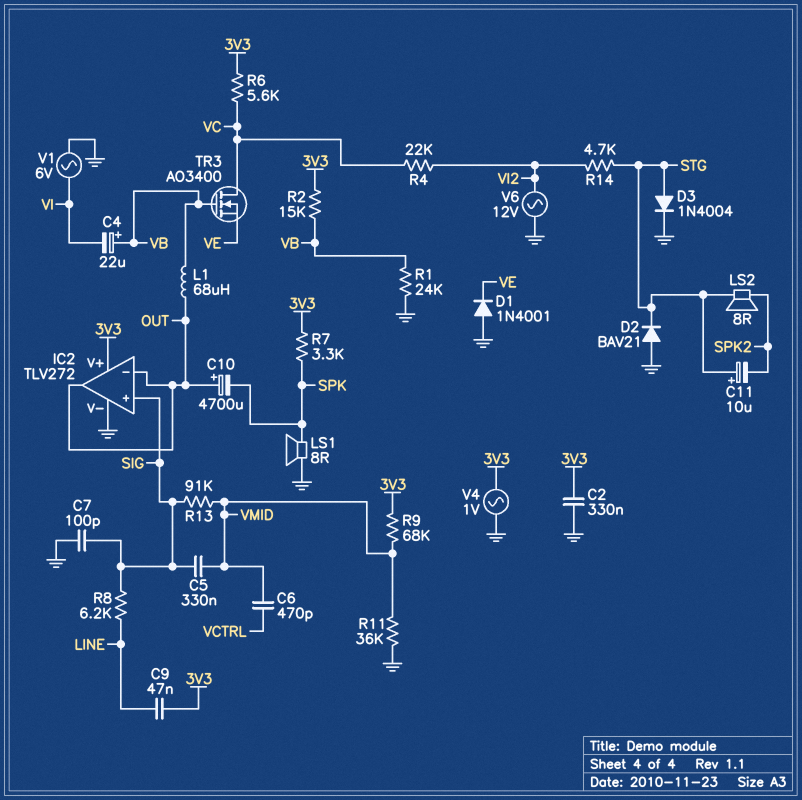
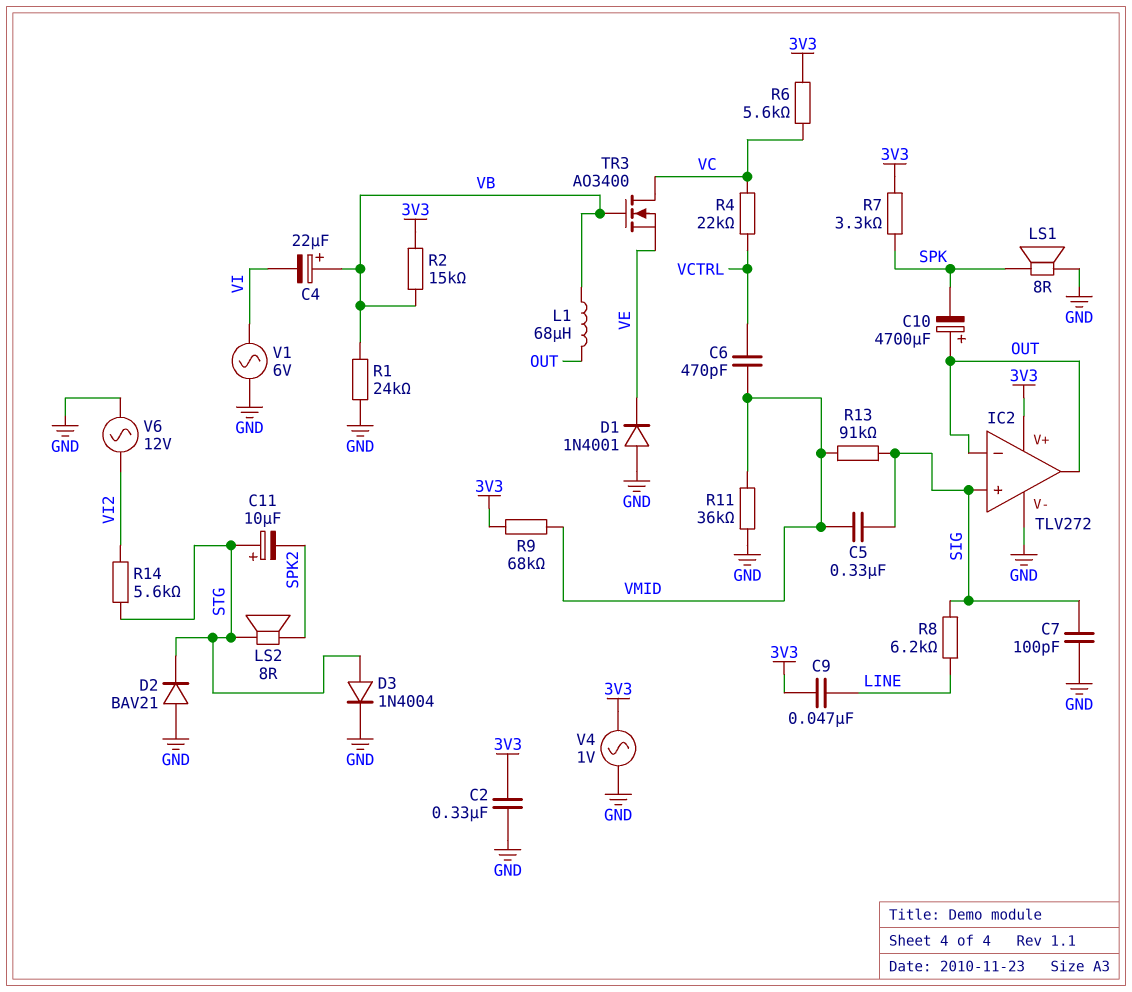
R4: 22k (VC, VI2) -> 22k (VC, VCTRL)
R14: 4.7k (STG, VI2) -> 5.6k (STG, VI2)

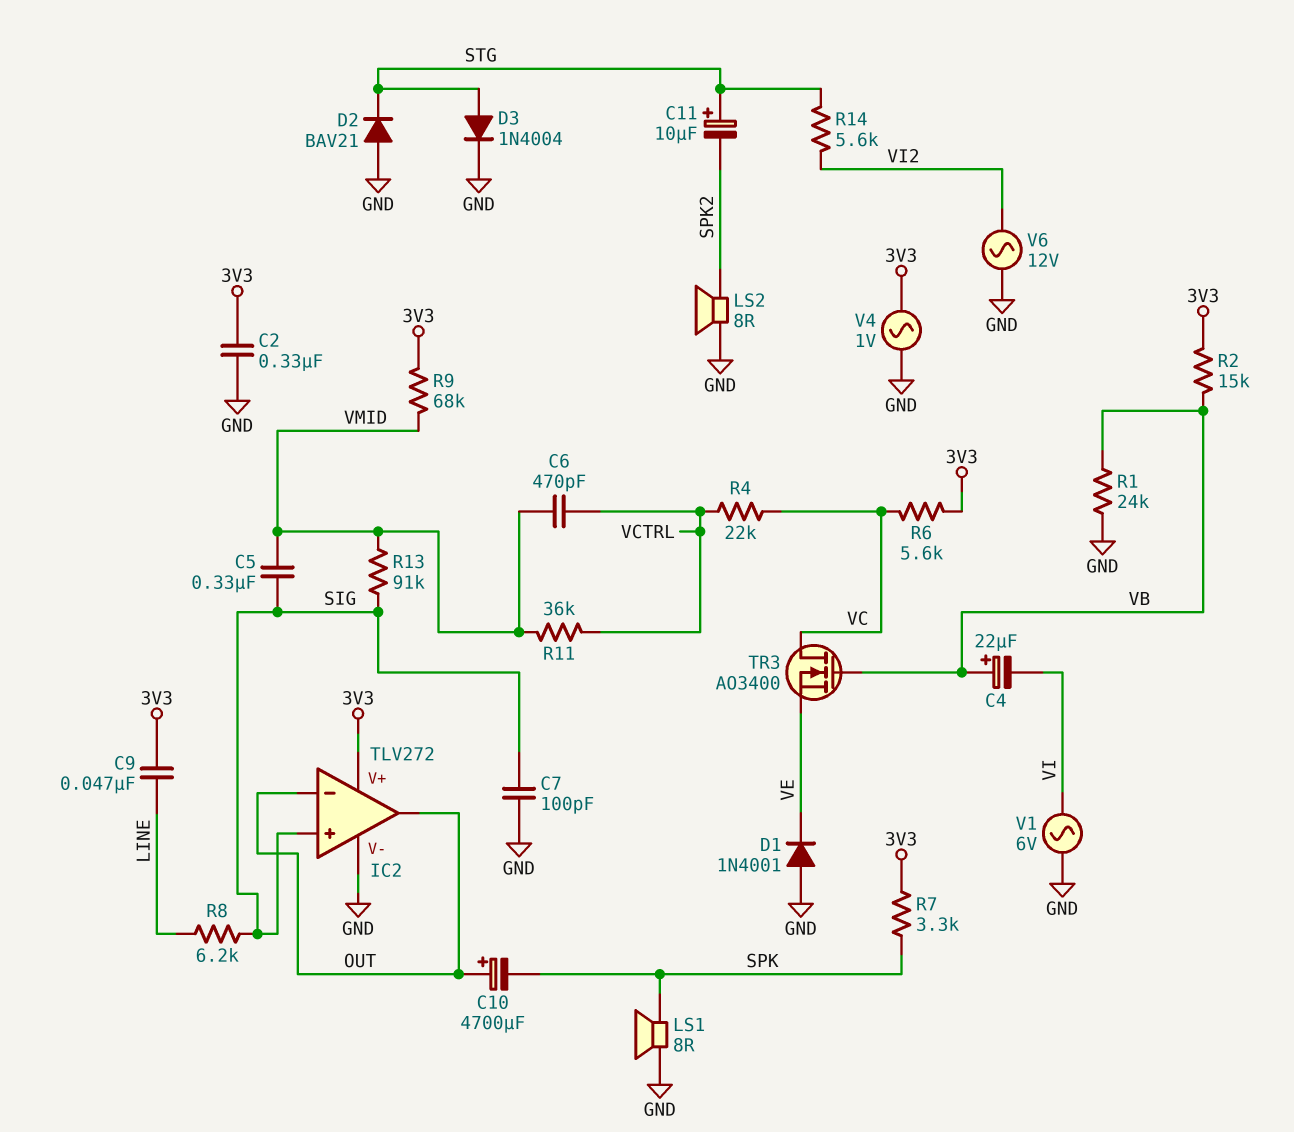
L1: 68uH (OUT, VB) -> none
LS2: speaker 8R (SPK2, STG) -> speaker 8R (GND, SPK2)
R11: 36k (GND, VMID) -> 36k (VCTRL, VMID)

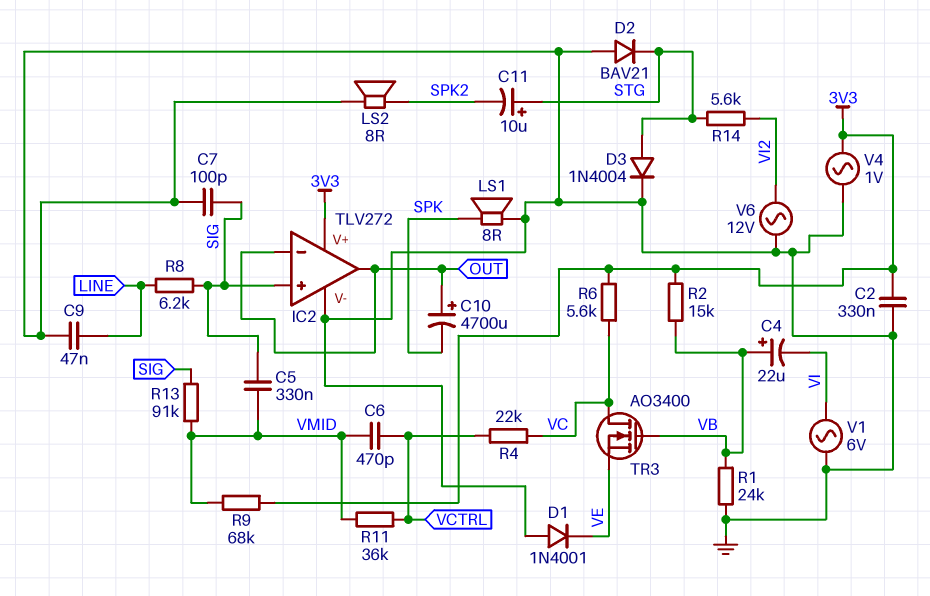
C9: 47nF (3V3, LINE) -> 47nF (GND, LINE)
R7: 3.3k (3V3, SPK) -> none

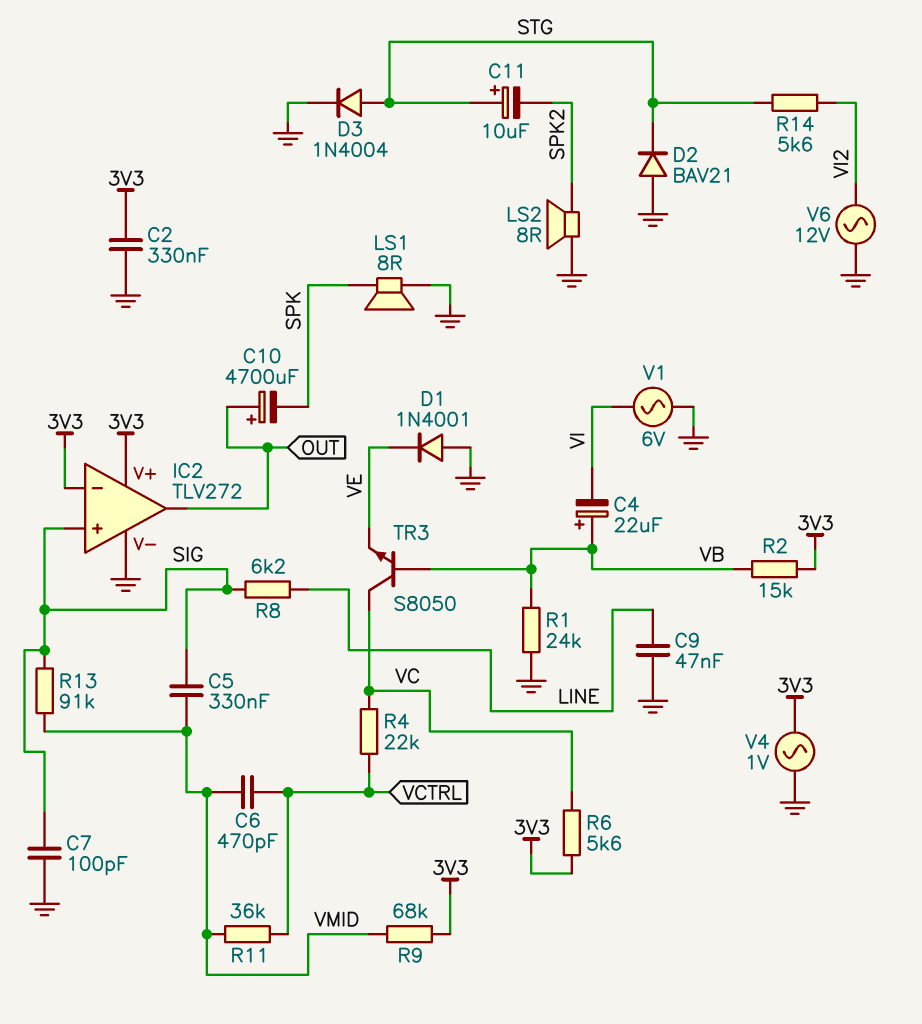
IC2 pin in-: OUT -> 3V3
TR3: NMOS AO3400 (G VB, D VC, S VE) -> NPN S8050 (B VB, C VC, E VE)

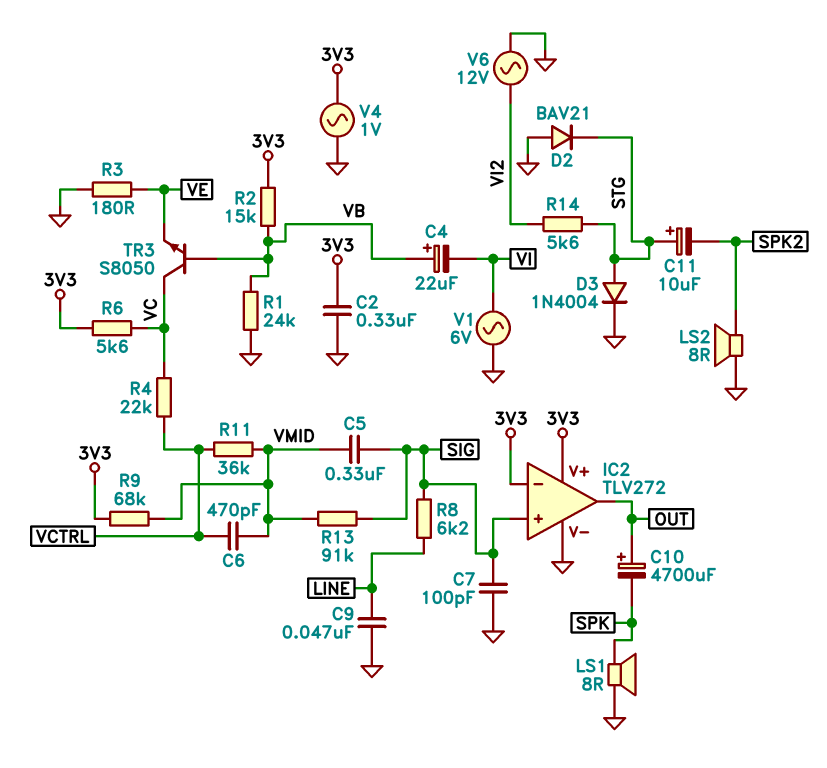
D1: diode 1N4001 (A GND, K VE) -> none
R3: none -> 180 (GND, VE)

